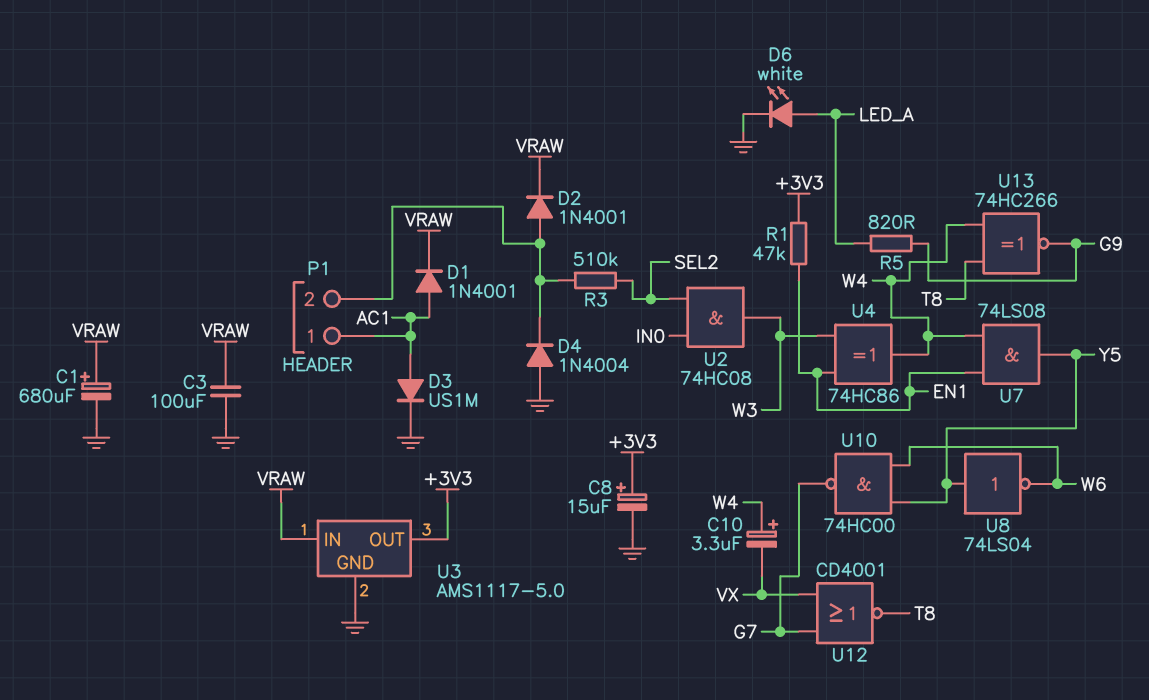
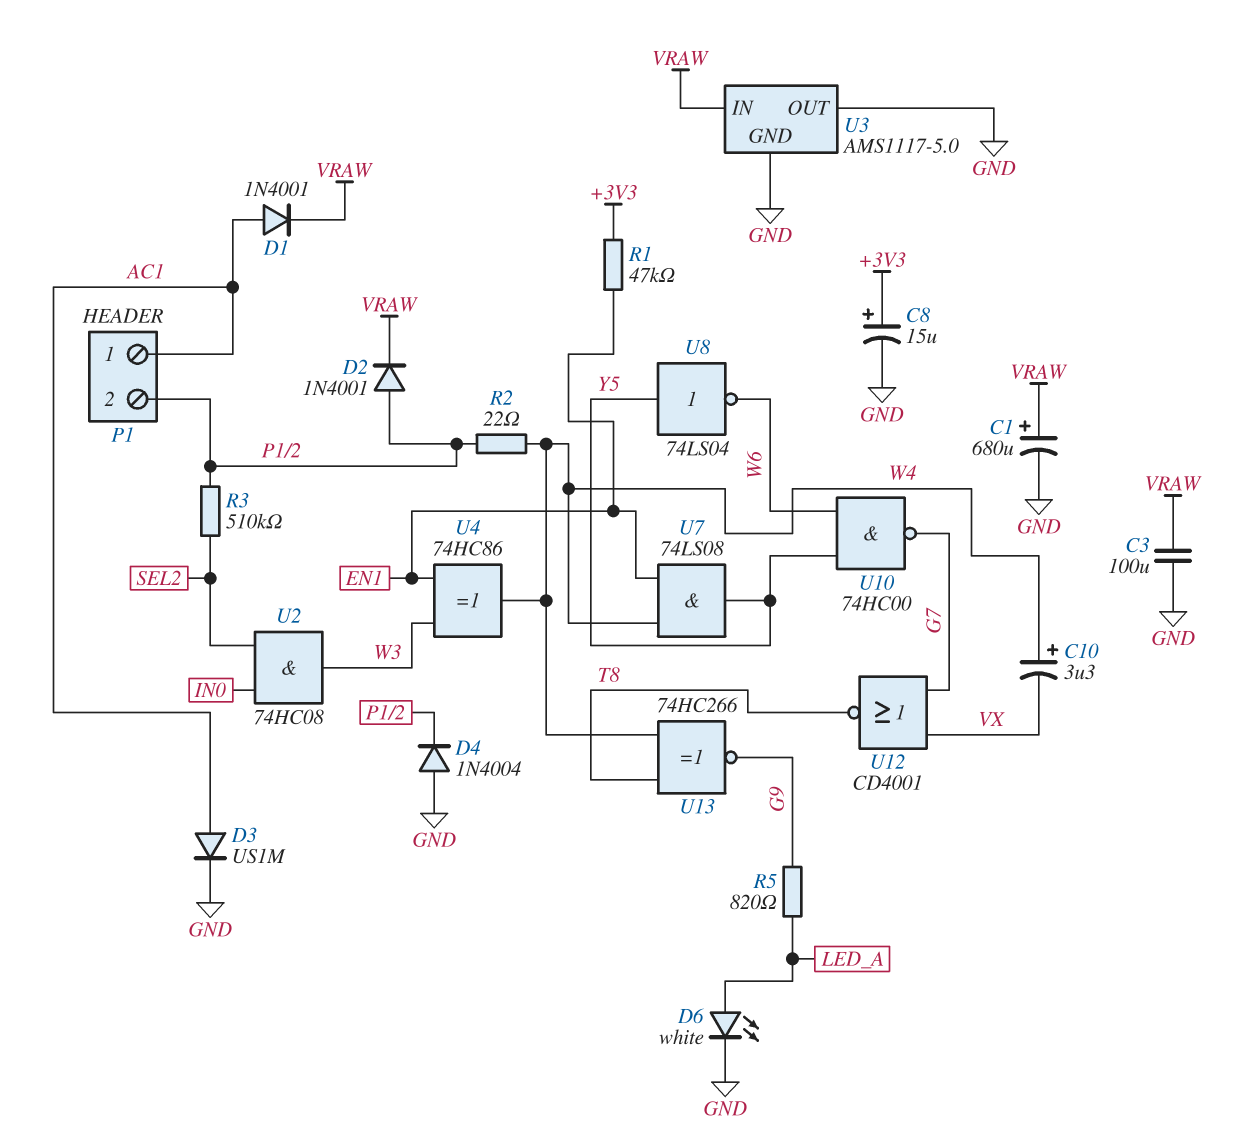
R2: none -> 22 (P1/2, W4)
U3 pin OUT: +3V3 -> GND

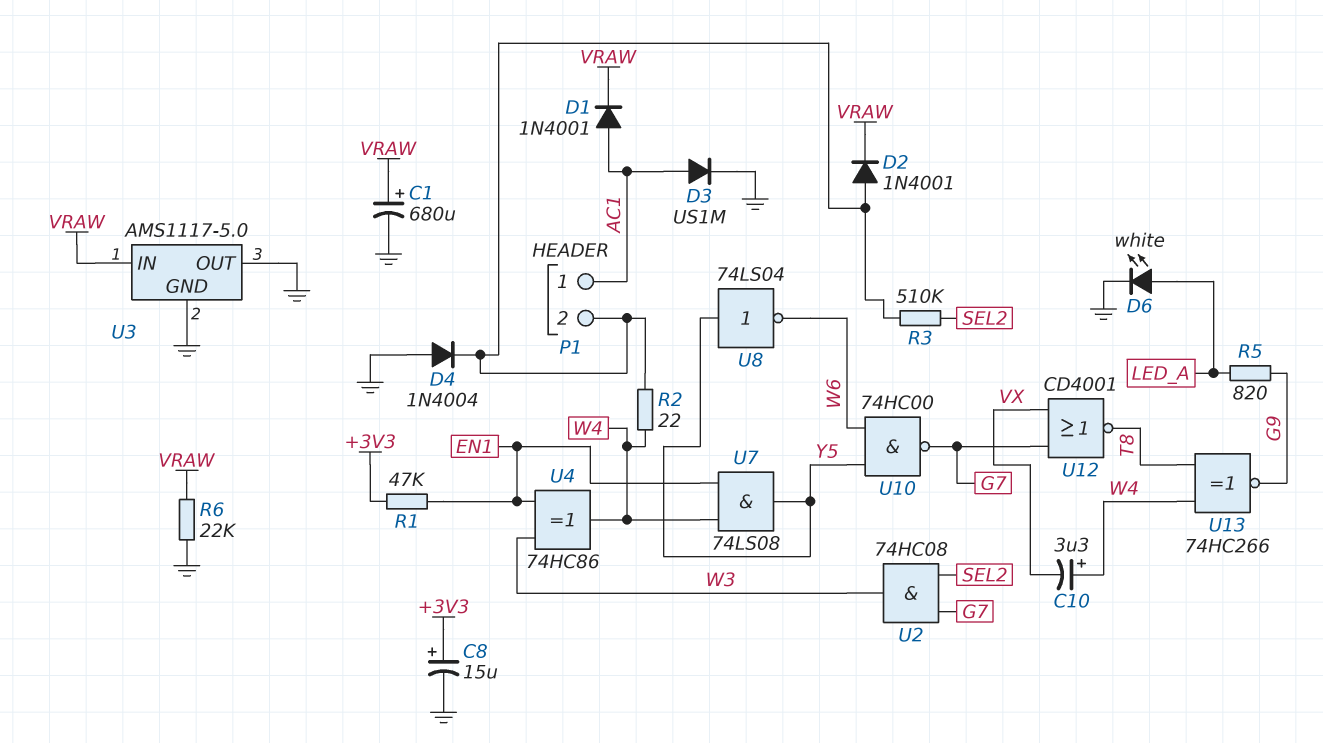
C3: 100uF (GND, VRAW) -> none
R6: none -> 22k (GND, VRAW)
U2: AND 74HC08 (in IN0, in SEL2, out W3) -> AND 74HC08 (in G7, in SEL2, out W3)

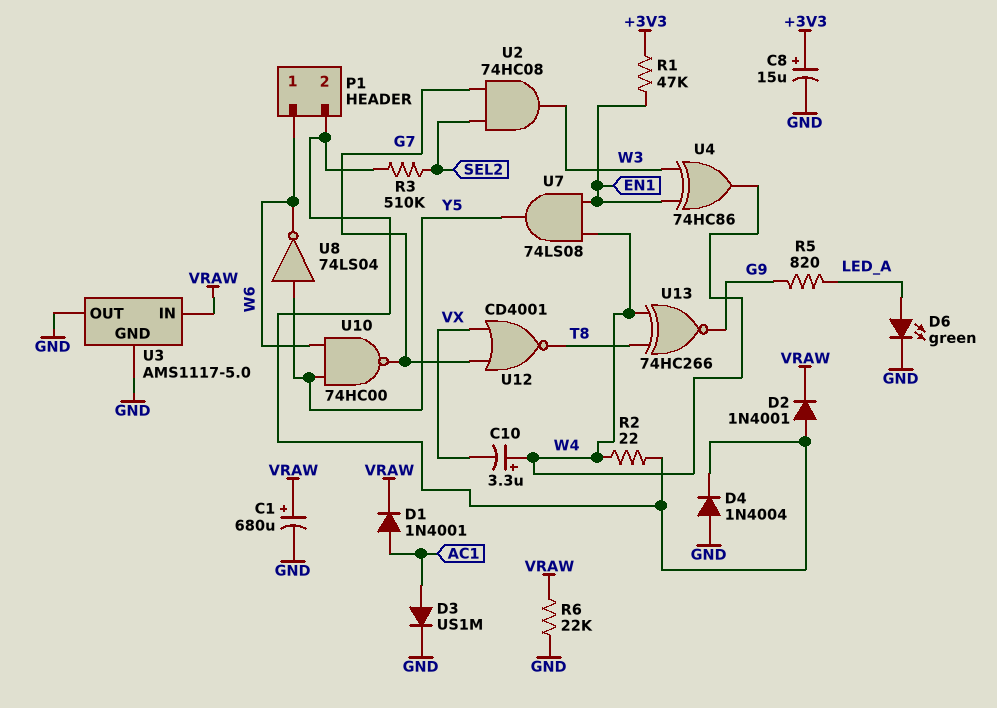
D6: LED white (A LED_A, K GND) -> LED green (A LED_A, K GND)
P1 pin 1: AC1 -> W6

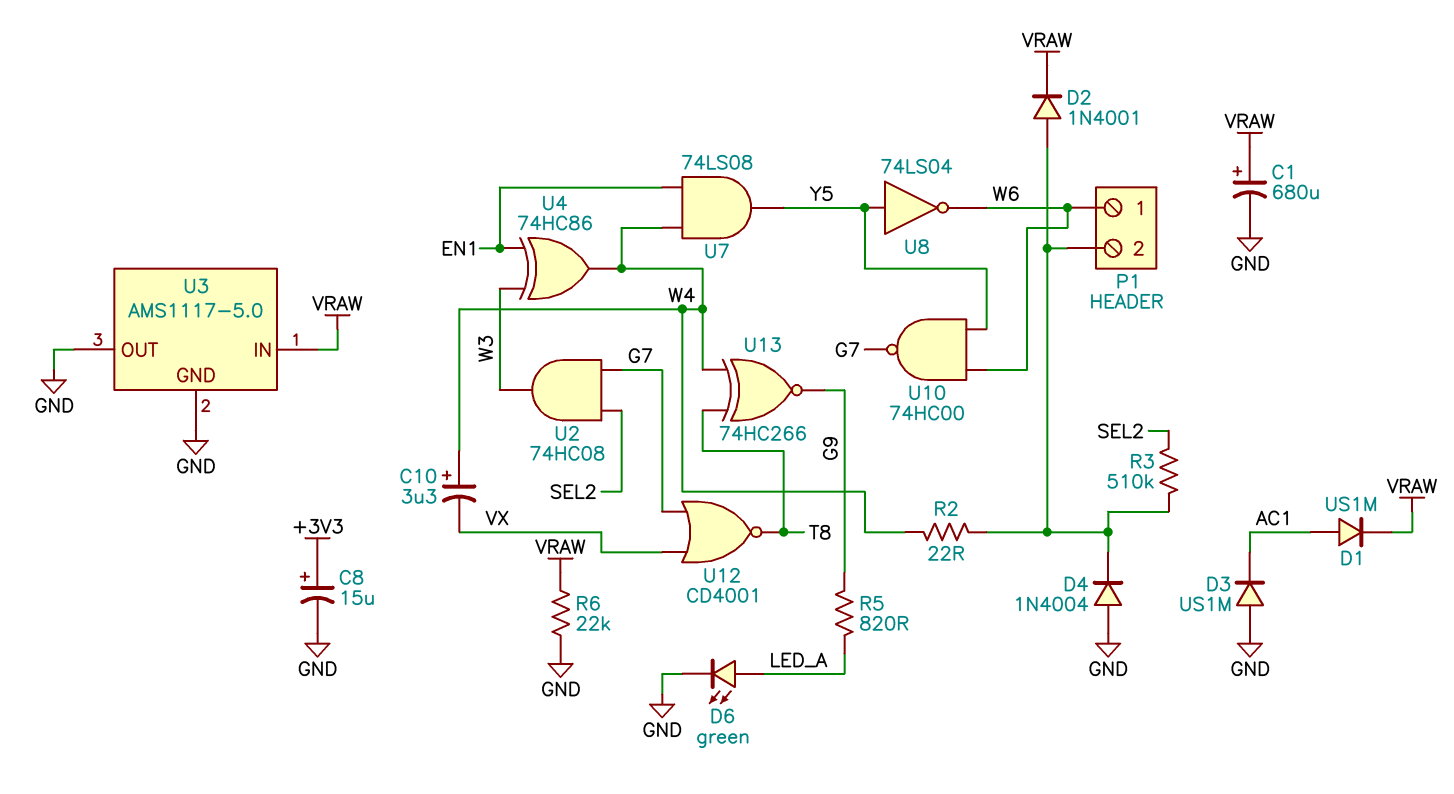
D1: diode 1N4001 (A AC1, K VRAW) -> diode US1M (A AC1, K VRAW)
D3: diode US1M (A AC1, K GND) -> diode US1M (A GND, K AC1)
R1: 47k (+3V3, EN1) -> none

